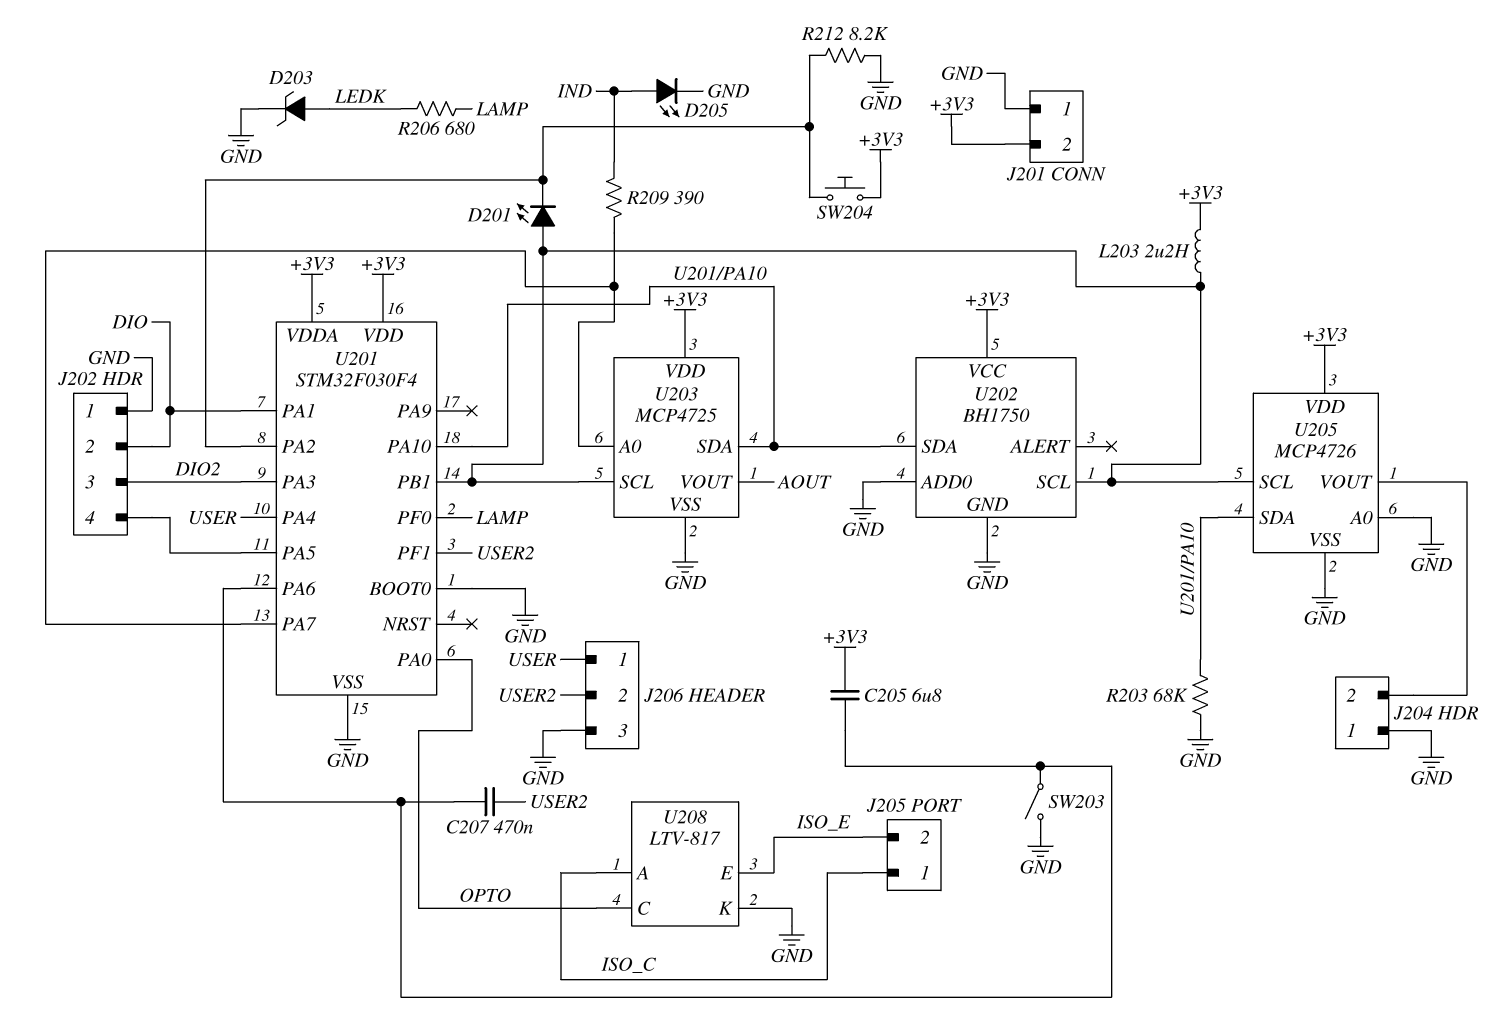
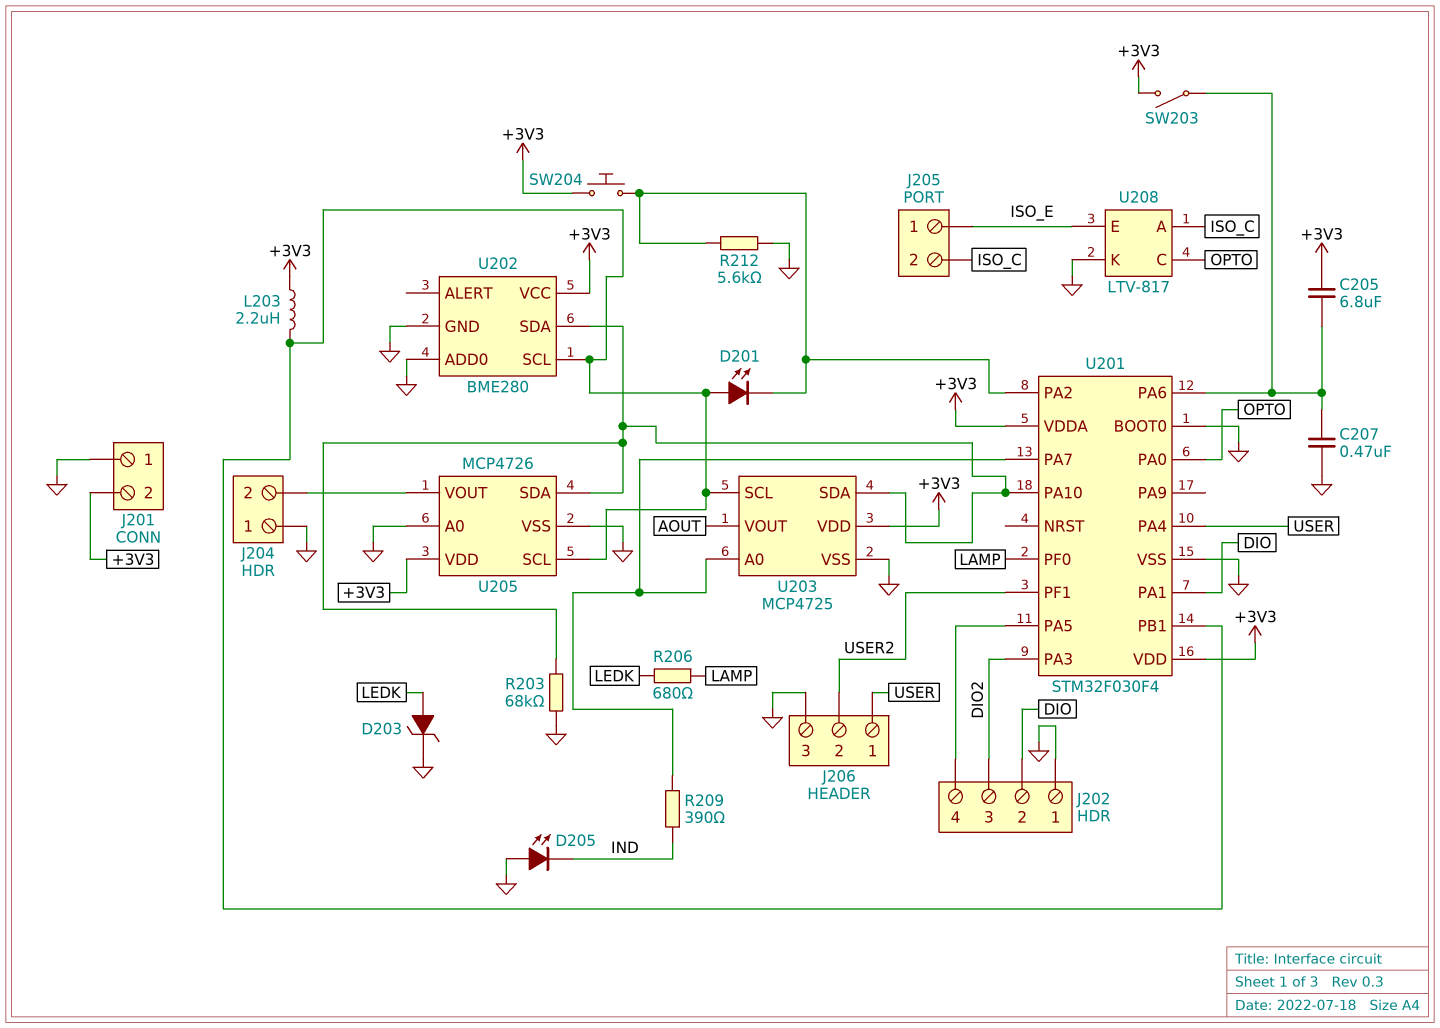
C207: 470nF (U201/PA6, USER2) -> 470nF (GND, U201/PA6)
D205: LED (A IND, K GND) -> LED (A GND, K IND)
J205 pin 1: ISO_C -> ISO_E
J205 pin 2: ISO_E -> ISO_C
R212: 8.2k (GND, U201/PA2) -> 5.6k (GND, U201/PA2)
SW203: switch (GND, U201/PA6) -> switch (+3V3, U201/PA6)
U202: BH1750 -> BME280

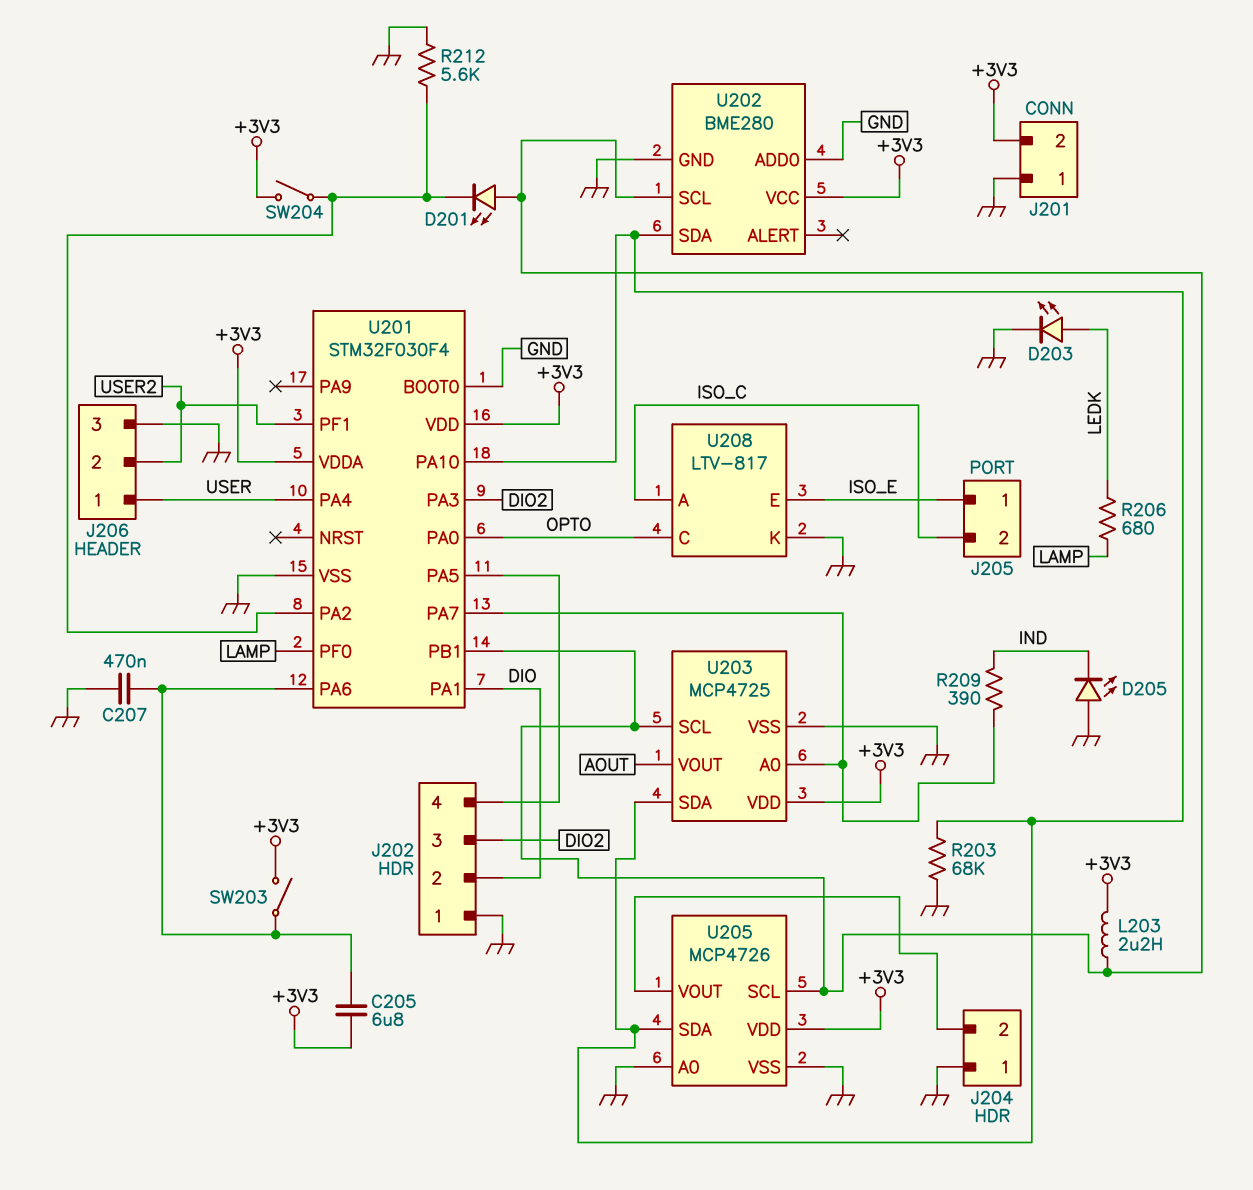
D203: zener (A LEDK, K GND) -> LED (A LEDK, K GND)
SW204: button (+3V3, U201/PA2) -> switch (+3V3, U201/PA2)

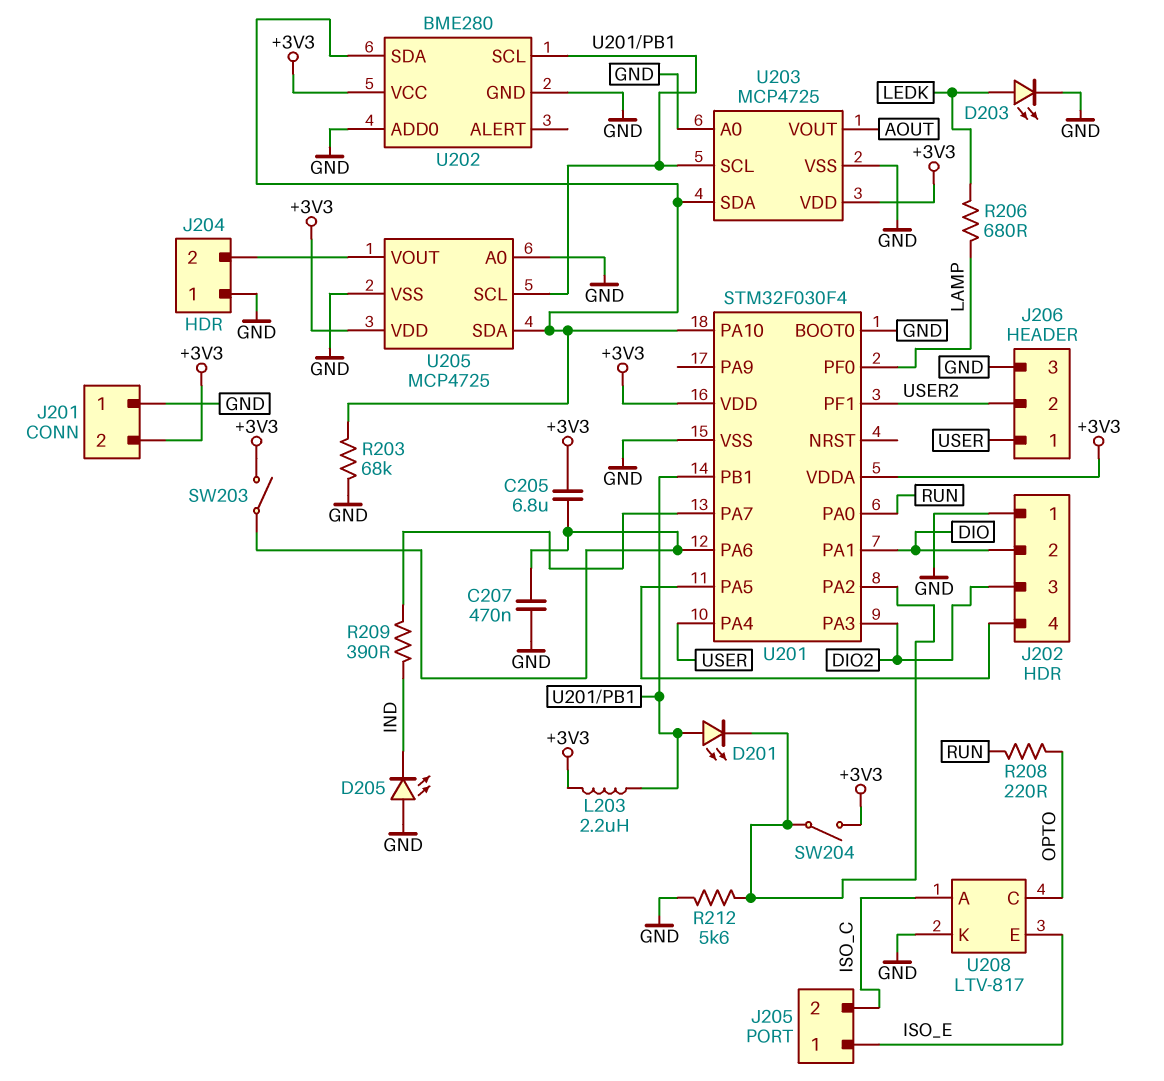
R208: none -> 220 (OPTO, RUN)
U201 pin PA0: OPTO -> RUN
U203 pin A0: U201/PA7 -> GND
U205: MCP4726 -> MCP4725

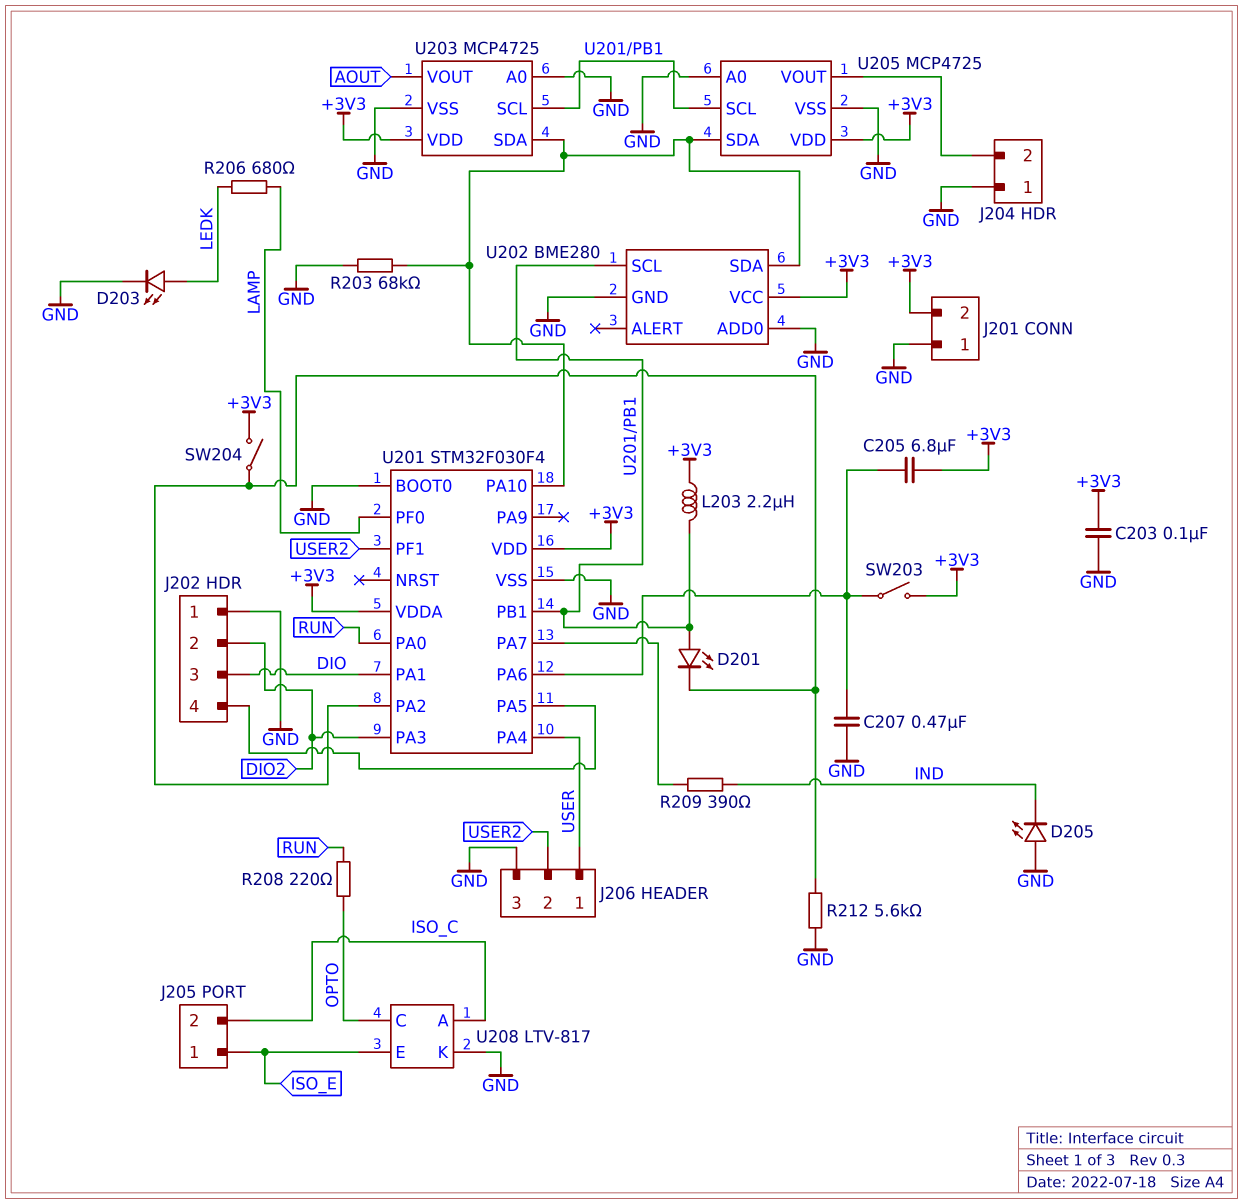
C203: none -> 100nF (+3V3, GND)
J202 pin 2: DIO -> DIO2
J202 pin 3: DIO2 -> DIO

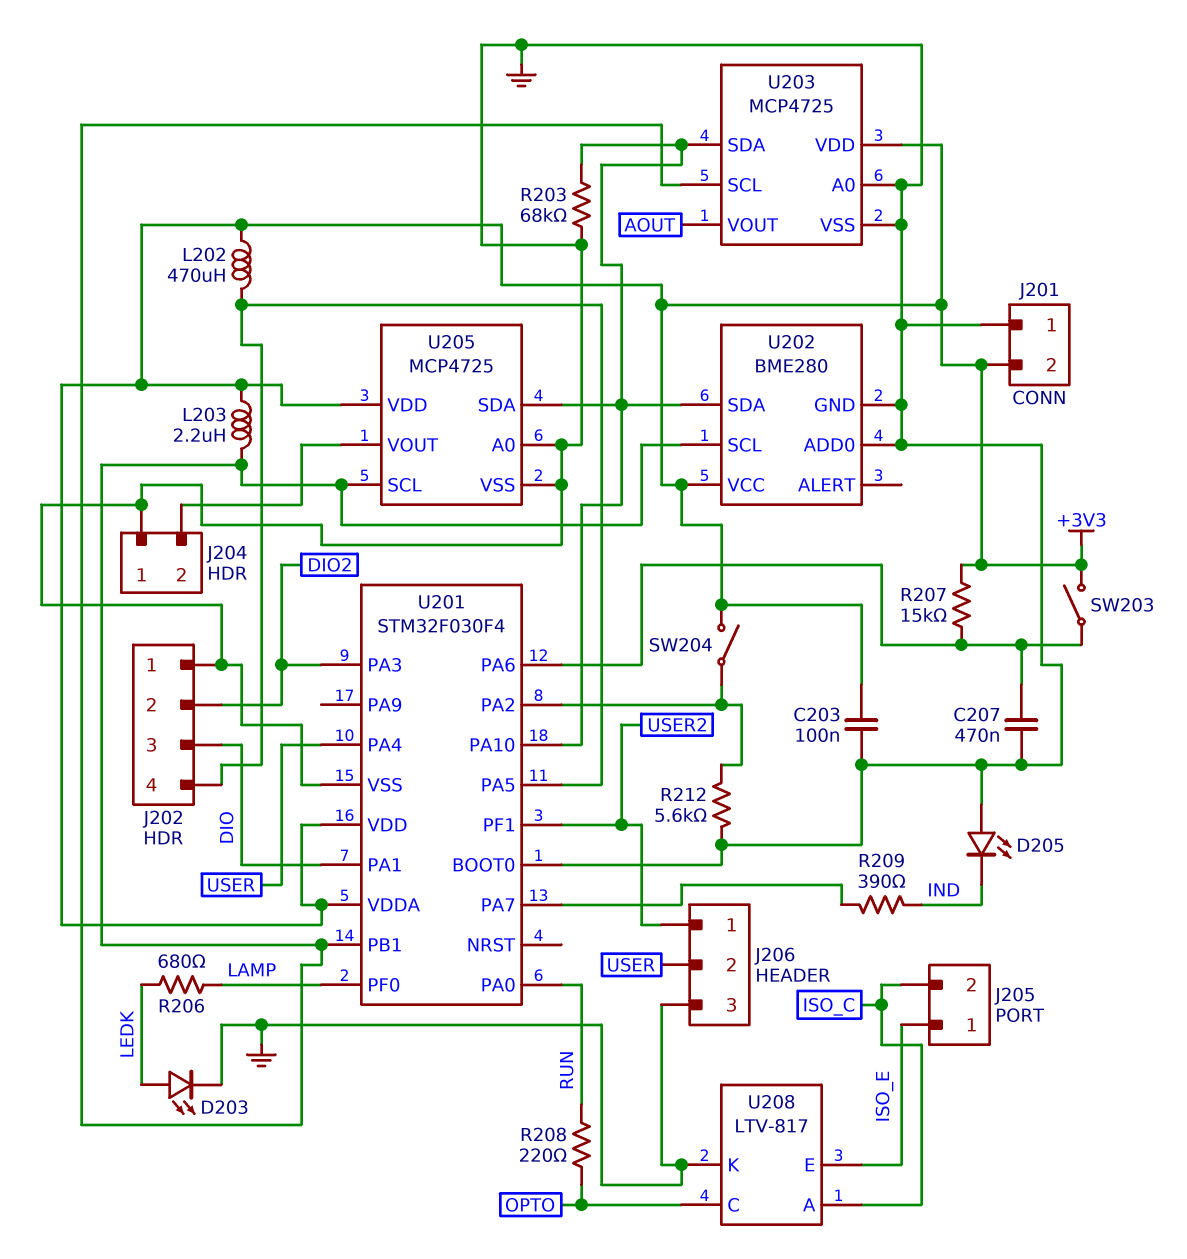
C205: 6.8uF (+3V3, U201/PA6) -> none
D201: LED (A U201/PB1, K U201/PA2) -> none
J206 pin 1: USER -> USER2
J206 pin 2: USER2 -> USER
L202: none -> 470uH (+3V3, J202/4)
R207: none -> 15k (+3V3, U201/PA6)

